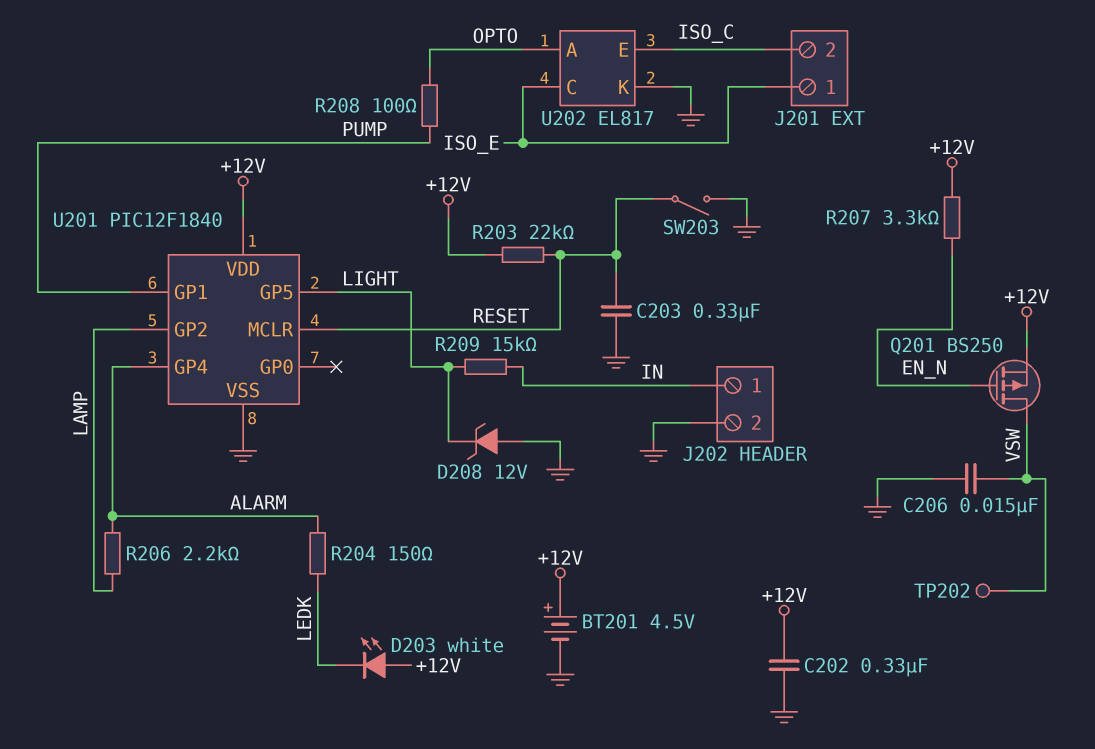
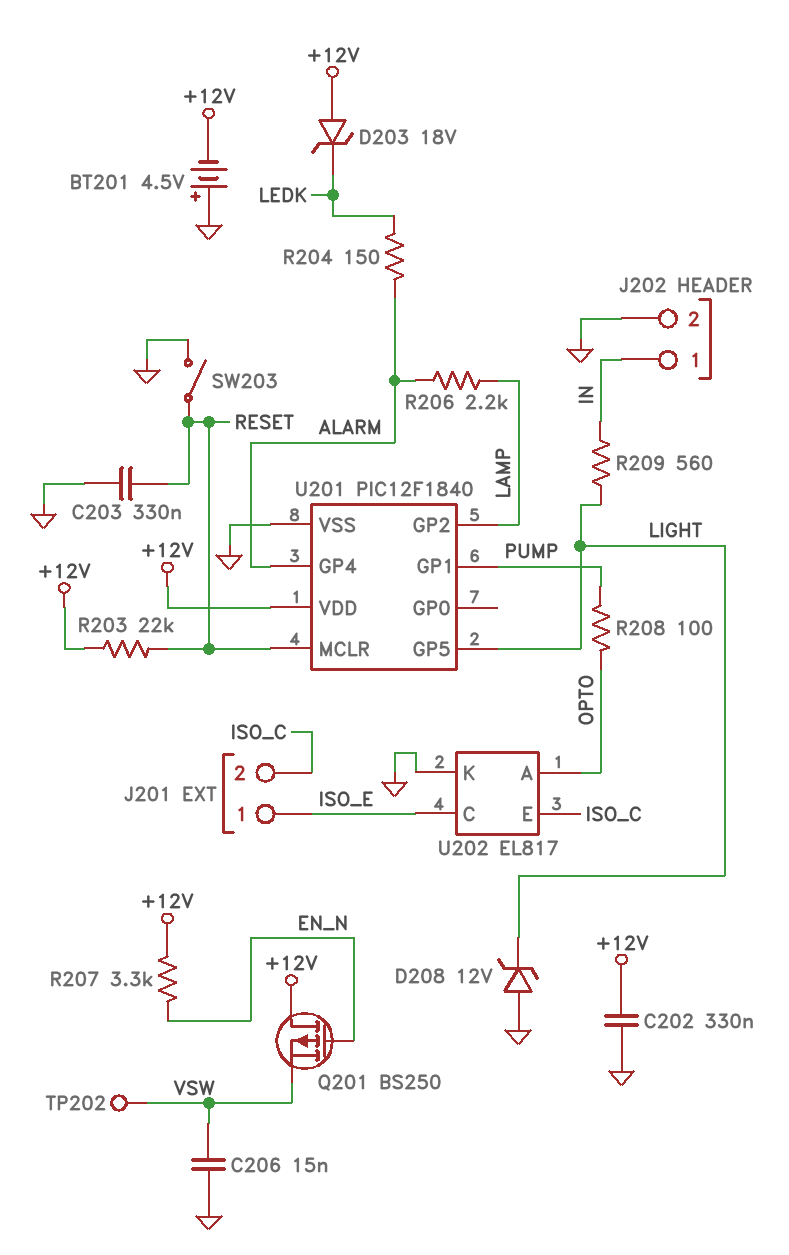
BT201: 4.5V (plus +12V, minus GND) -> 4.5V (plus GND, minus +12V)
D203: LED white (A +12V, K LEDK) -> zener 18V (A +12V, K LEDK)
Q201: PMOS BS250 (G EN_N, D VSW, S +12V) -> PMOS BS250 (G EN_N, D +12V, S VSW)
R209: 15k (IN, LIGHT) -> 560 (IN, LIGHT)

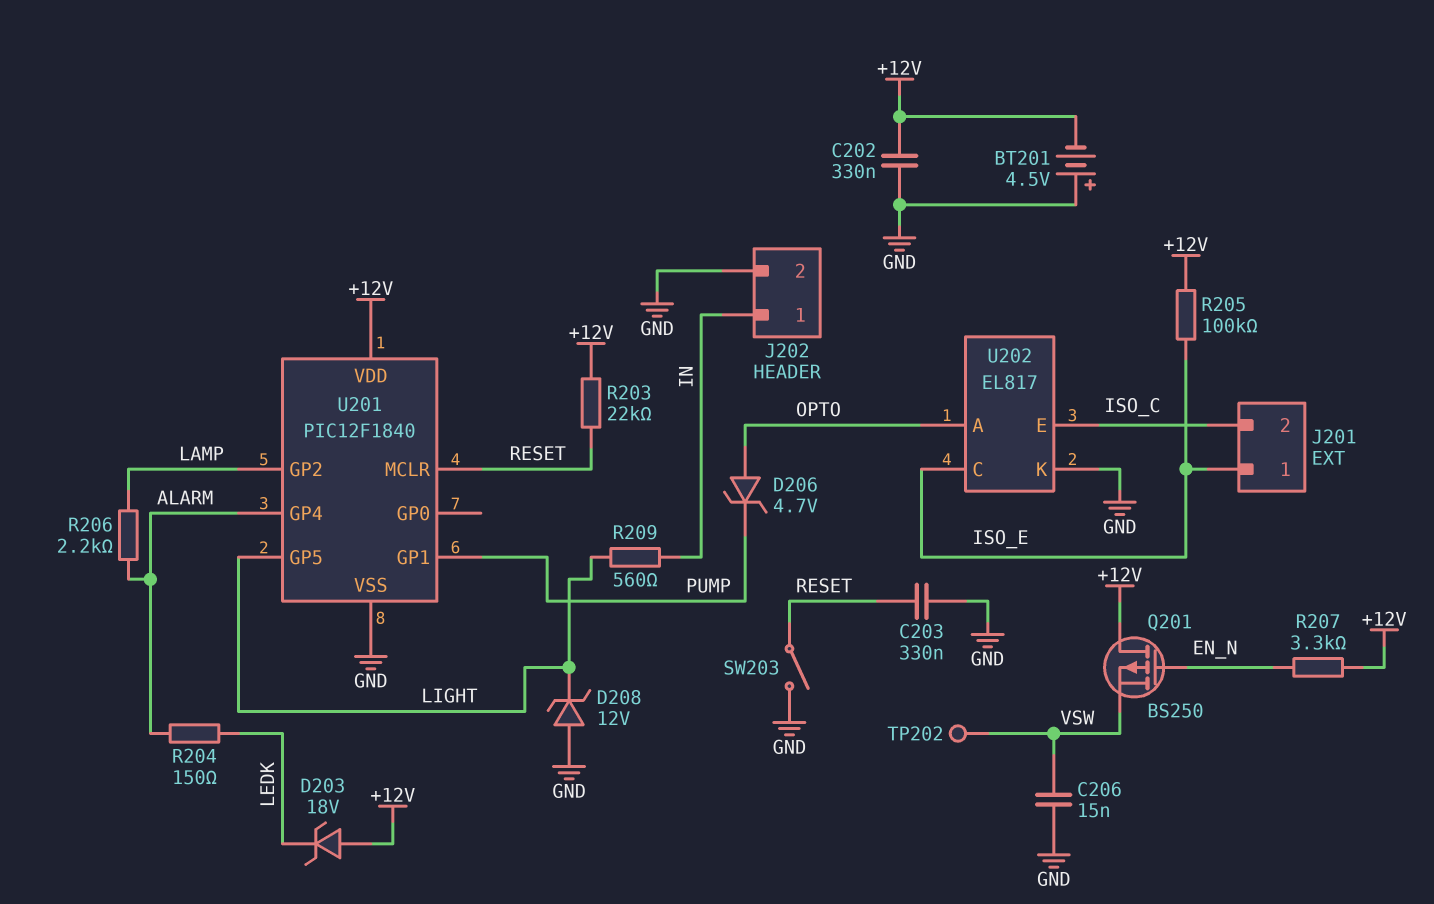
D206: none -> zener 4.7V (A OPTO, K PUMP)
R205: none -> 100k (+12V, ISO_E)
R208: 100 (OPTO, PUMP) -> none

